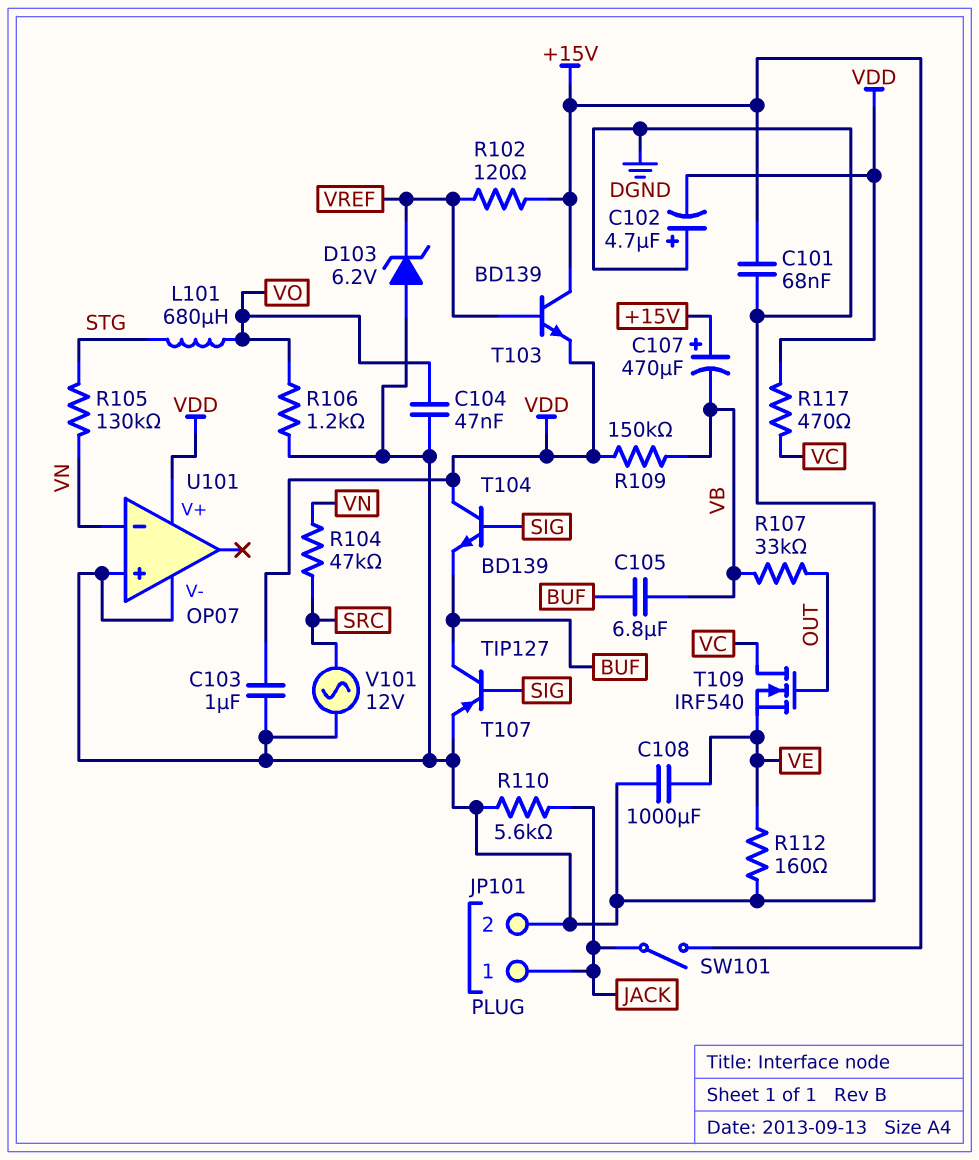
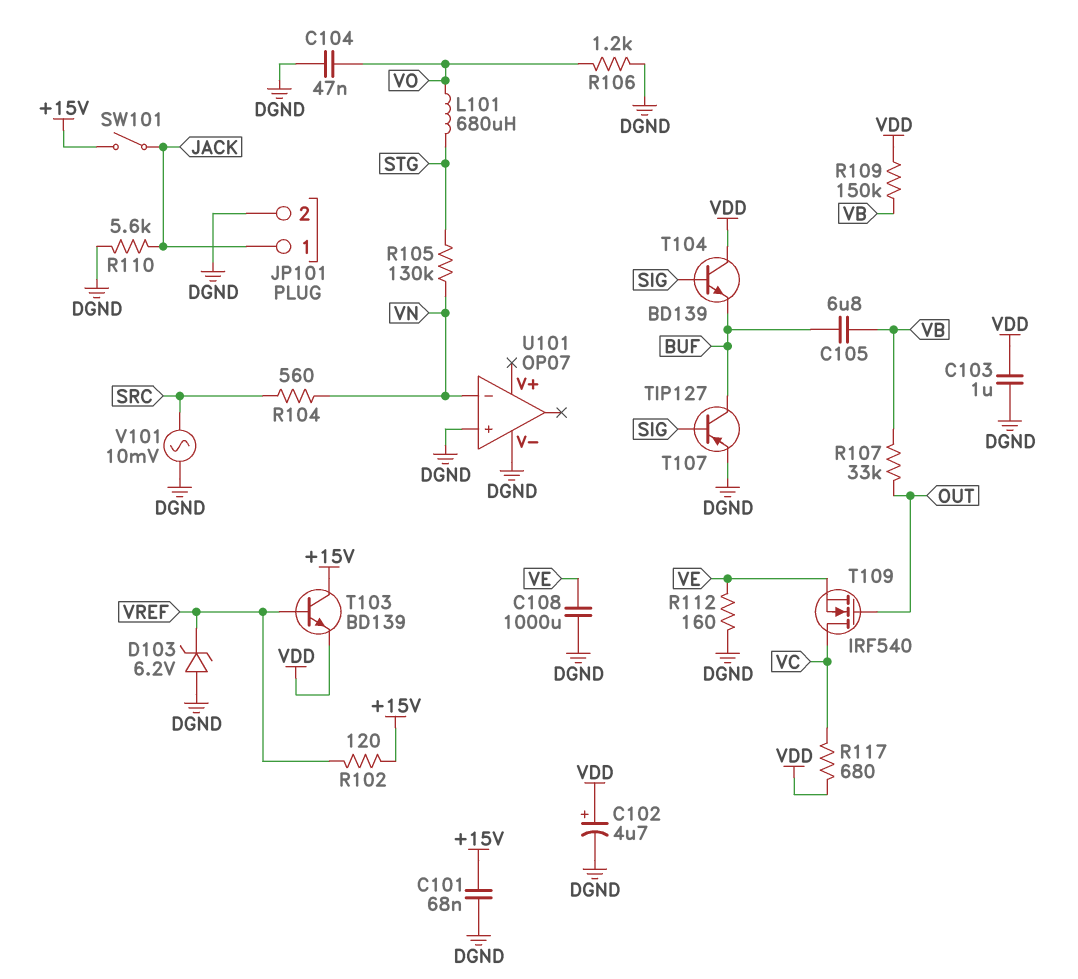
C102: 4.7uF (plus DGND, minus VDD) -> 4.7uF (plus VDD, minus DGND)
C107: 470uF (plus +15V, minus VB) -> none
R104: 47k (SRC, VN) -> 560 (SRC, VN)
R117: 470 (VC, VDD) -> 680 (VC, VDD)
U101 pin V+: VDD -> none
V101: AC 12V (DGND, SRC) -> AC 10mV (DGND, SRC)

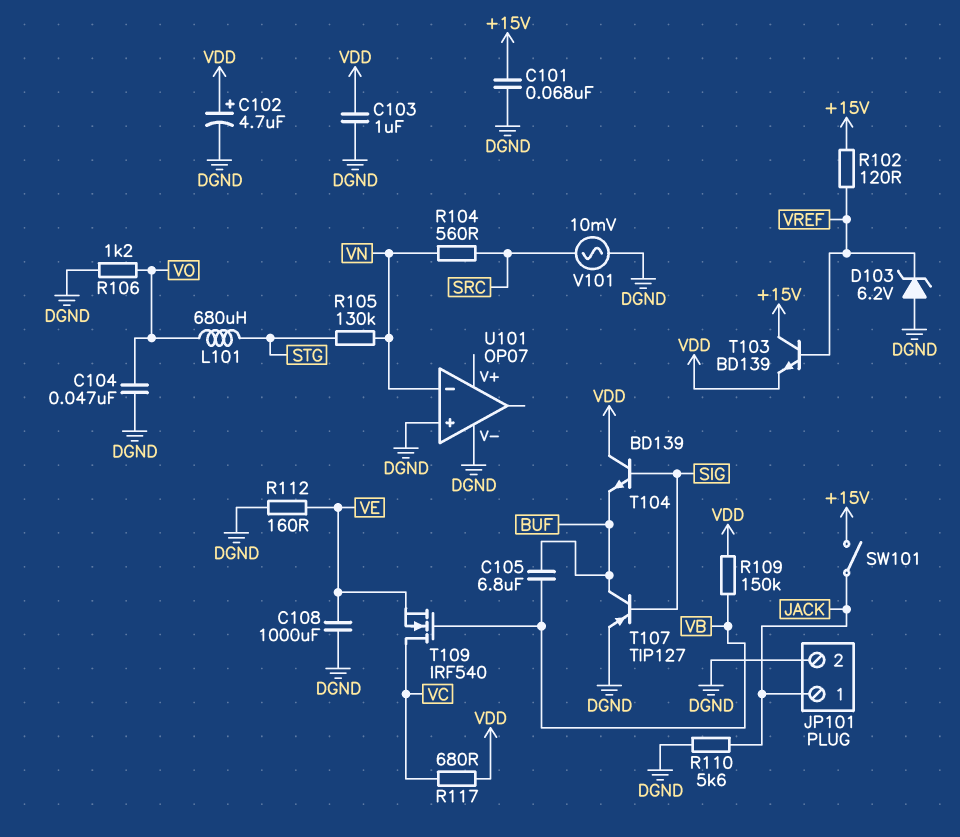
R107: 33k (OUT, VB) -> none
T109: NMOS IRF540 (G OUT, D VC, S VE) -> NMOS IRF540 (G VB, D VC, S VE)

